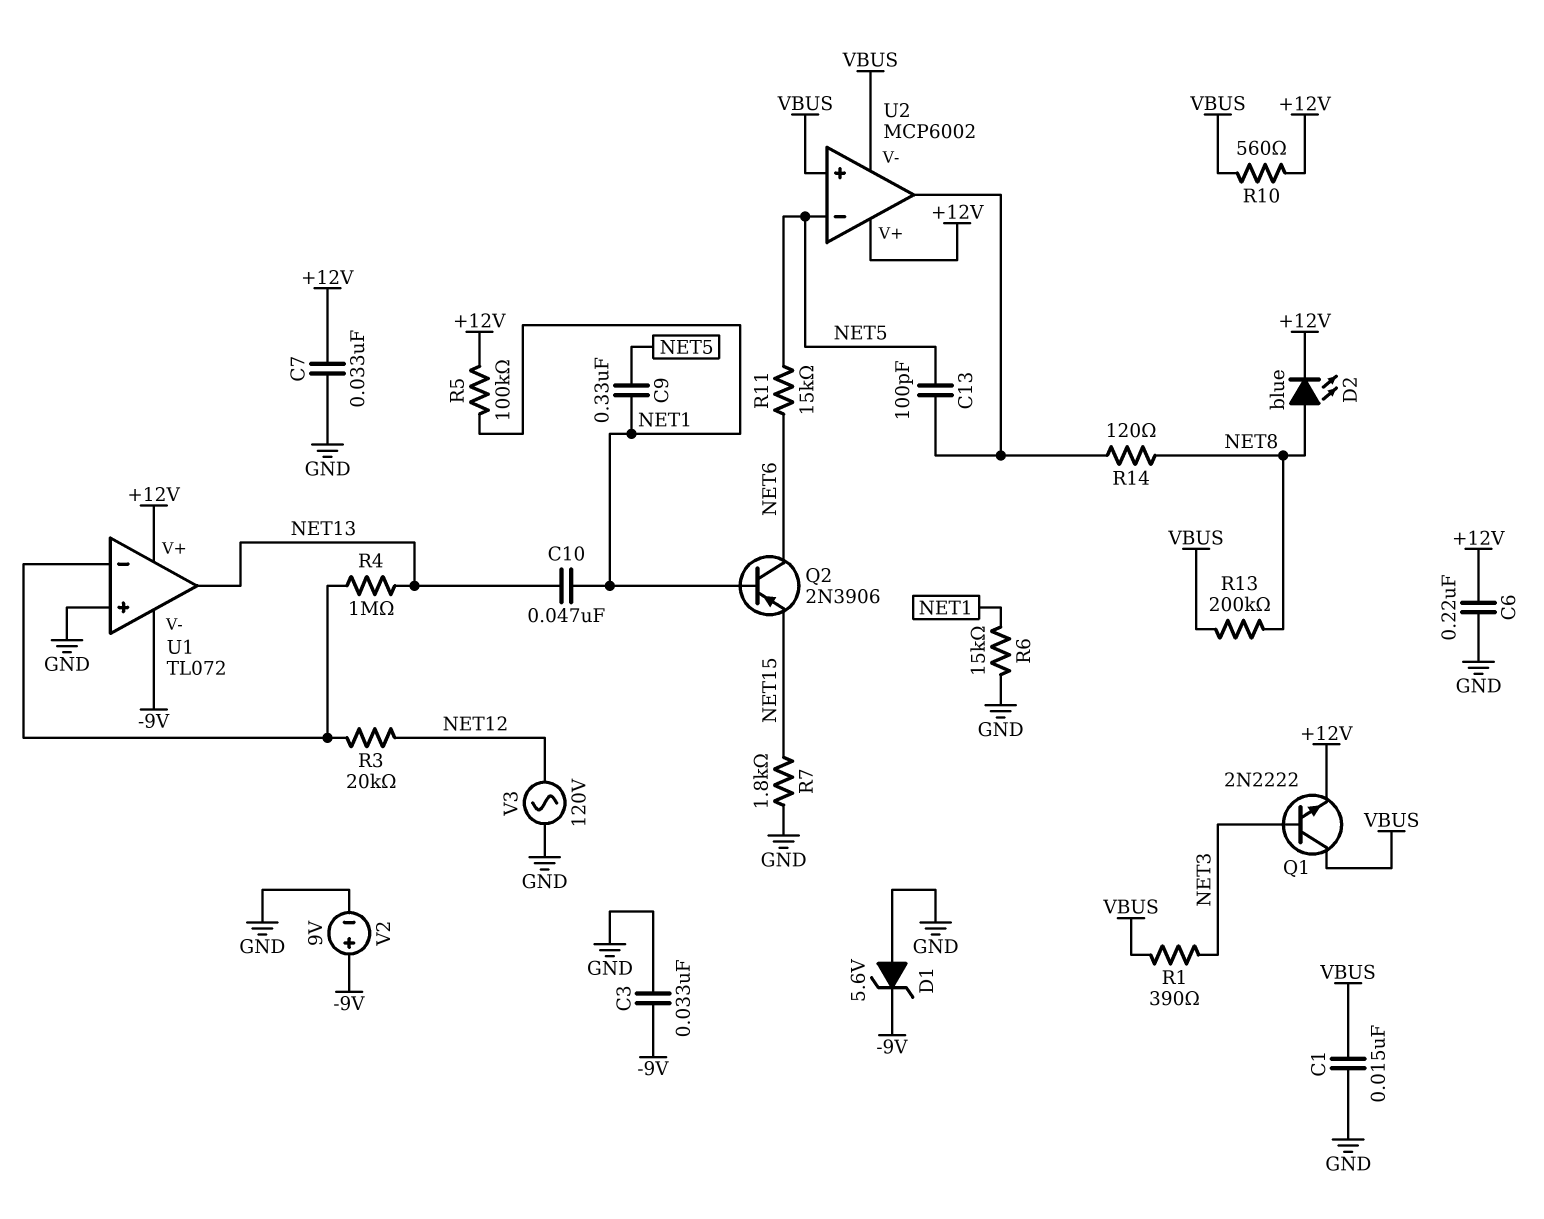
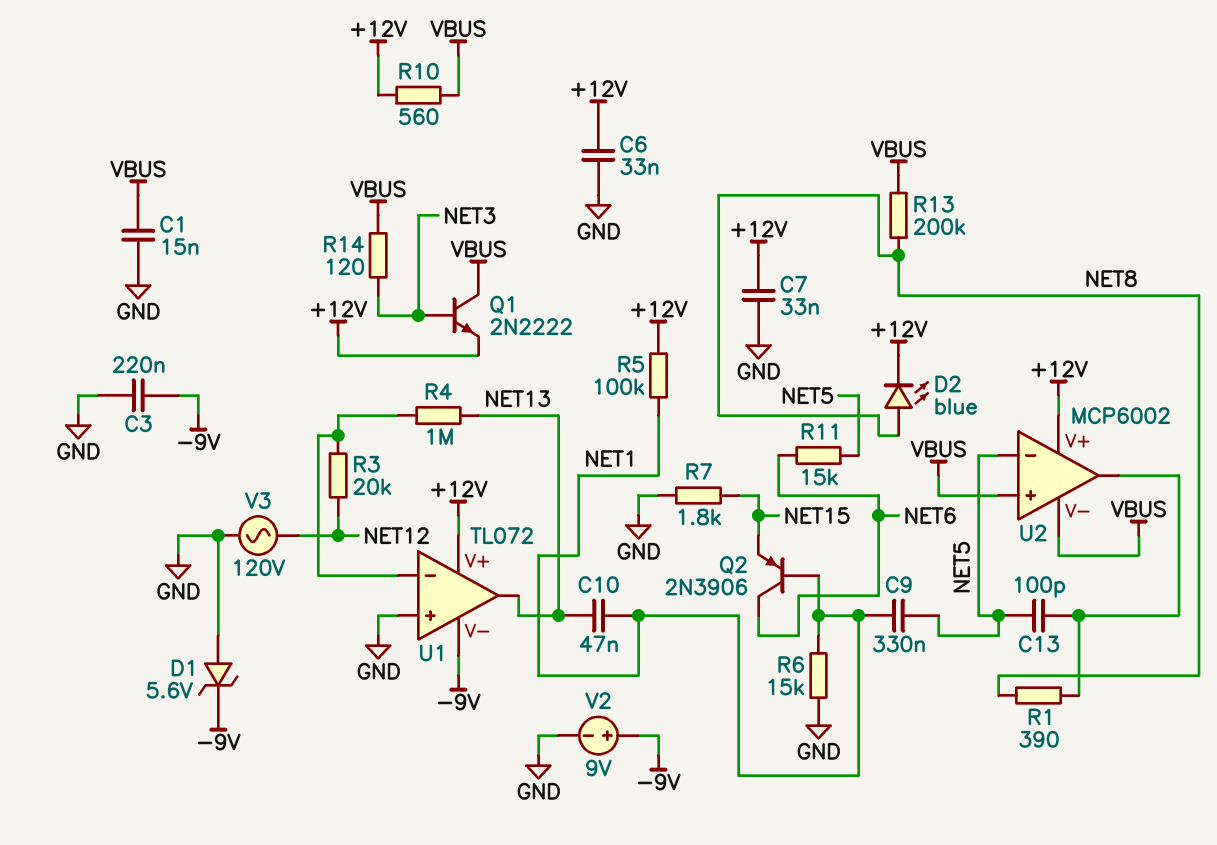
C3: 33nF (-9V, GND) -> 220nF (-9V, GND)
C6: 220nF (+12V, GND) -> 33nF (+12V, GND)
R1: 390 (NET3, VBUS) -> 390 (NET8, U2/out)
R14: 120 (NET8, U2/out) -> 120 (NET3, VBUS)

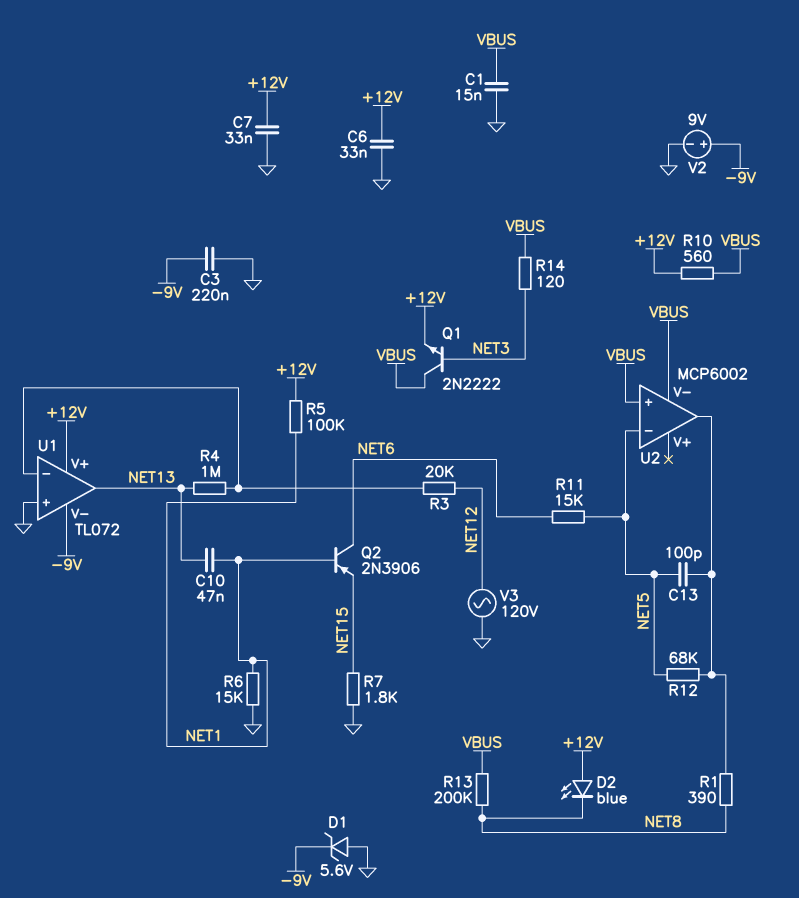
C9: 330nF (NET1, NET5) -> none
D2: LED blue (A NET8, K +12V) -> LED blue (A +12V, K NET8)
R12: none -> 68k (NET5, U2/out)
U2 pin V+: +12V -> none

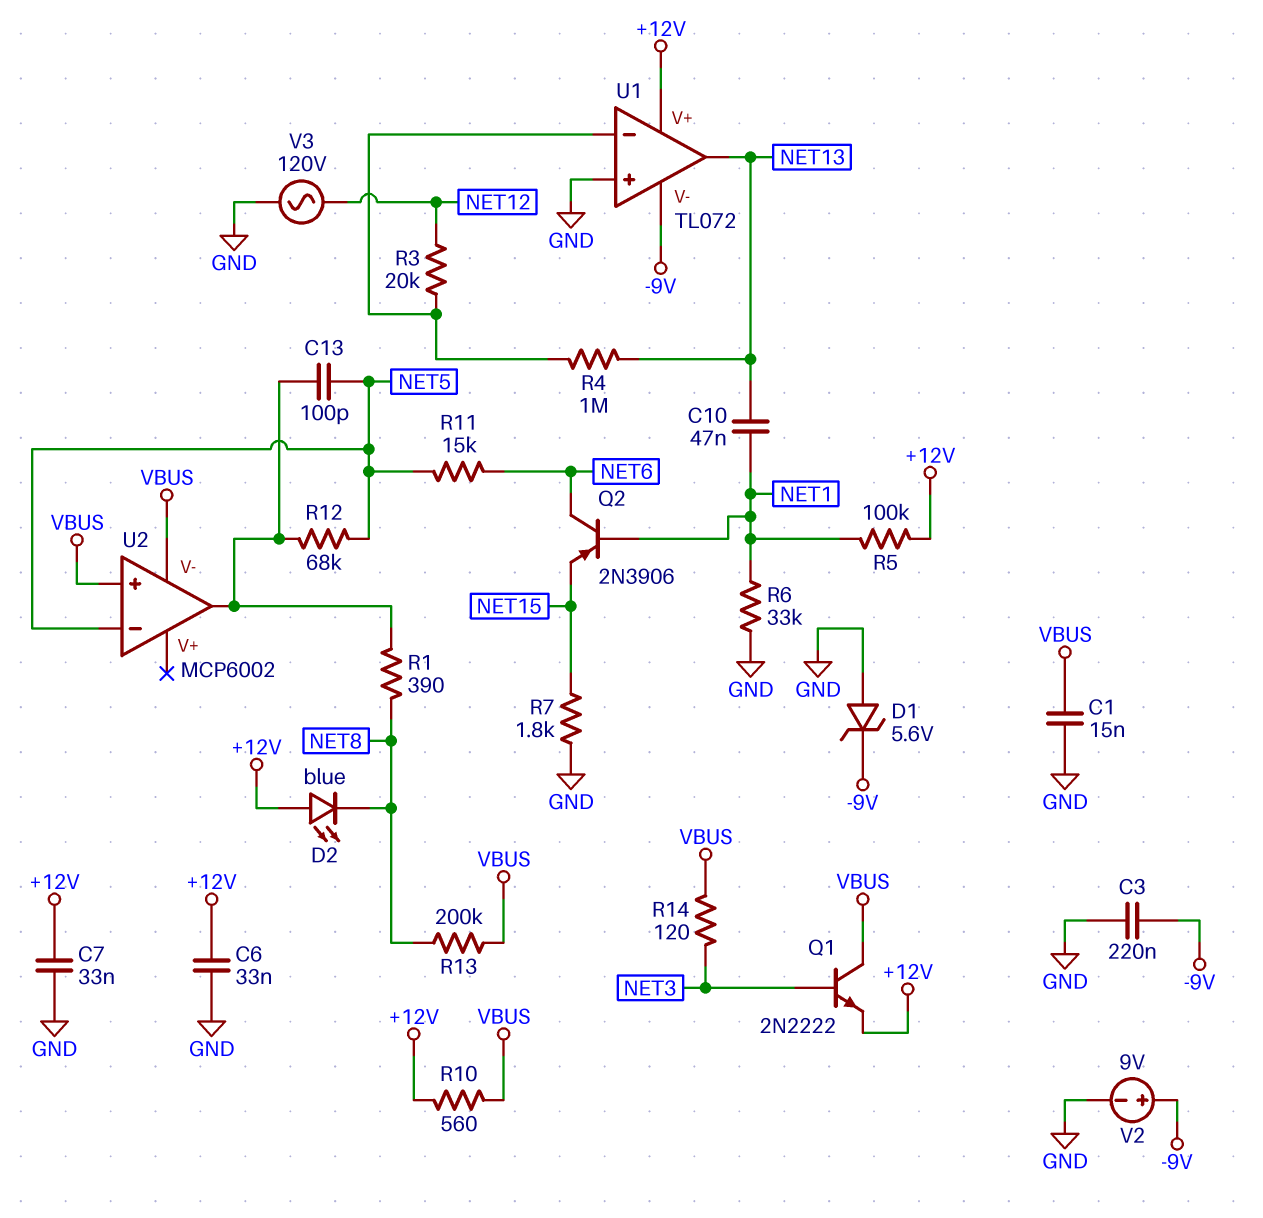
R6: 15k (GND, NET1) -> 33k (GND, NET1)

